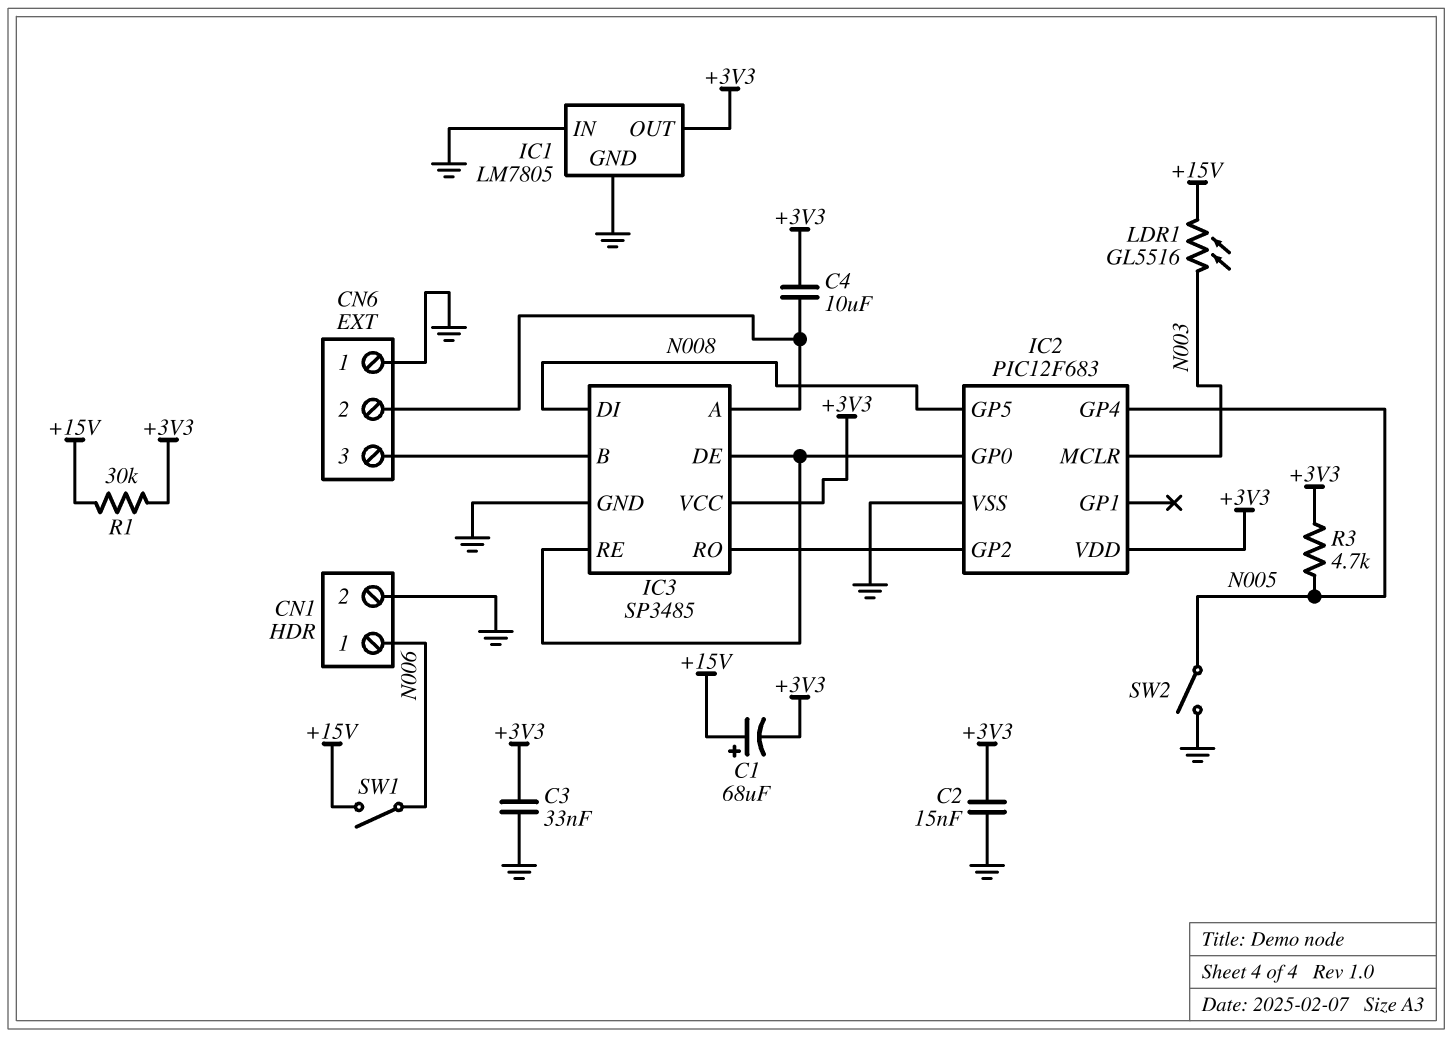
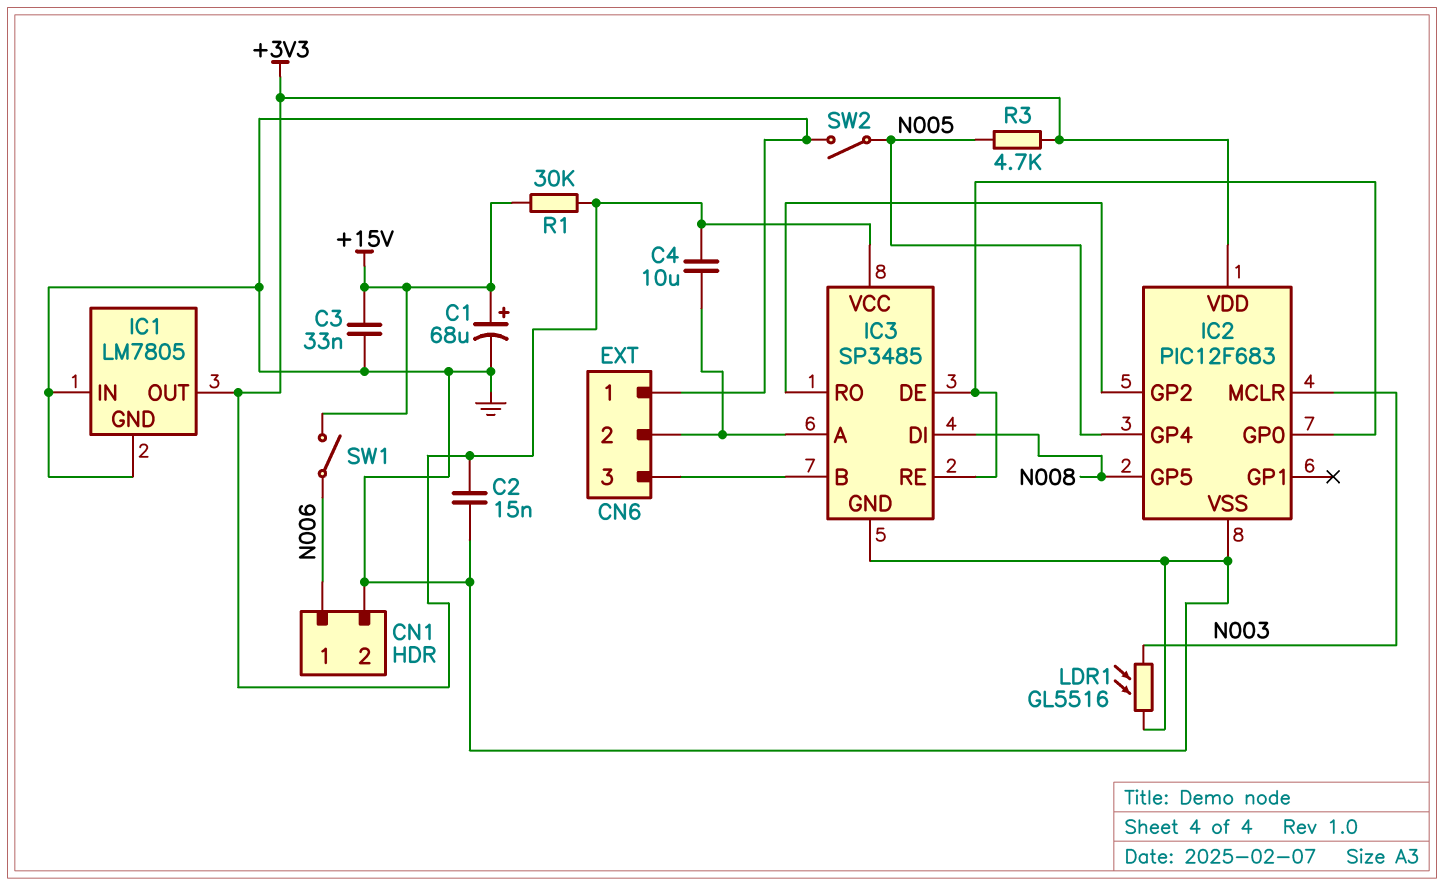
C1: 68uF (plus +15V, minus +3V3) -> 68uF (plus +15V, minus GND)
C3: 33nF (+3V3, GND) -> 33nF (+15V, GND)
LDR1: GL5516 (+15V, N003) -> GL5516 (GND, N003)

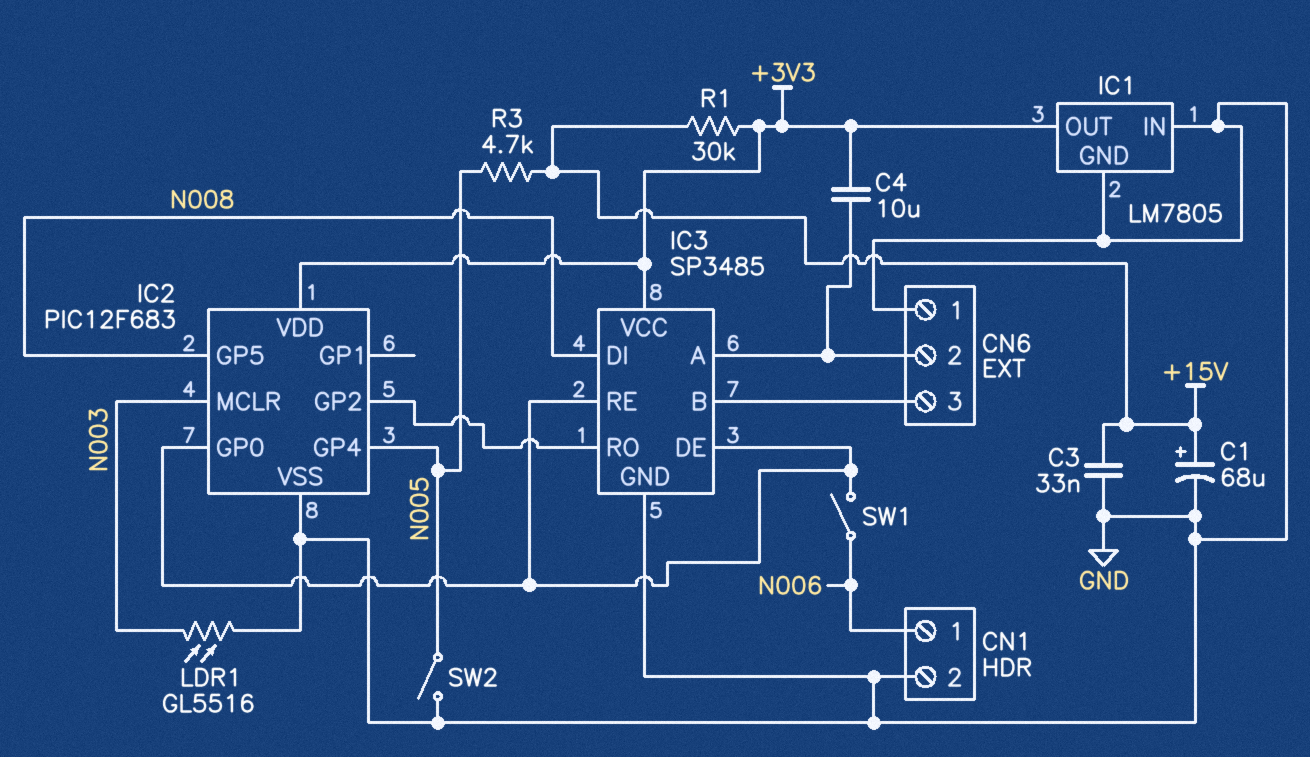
C2: 15nF (+3V3, GND) -> none
R3: 4.7k (+3V3, N005) -> 4.7k (+15V, N005)
SW1: switch (+15V, N006) -> switch (IC2/GP0, N006)

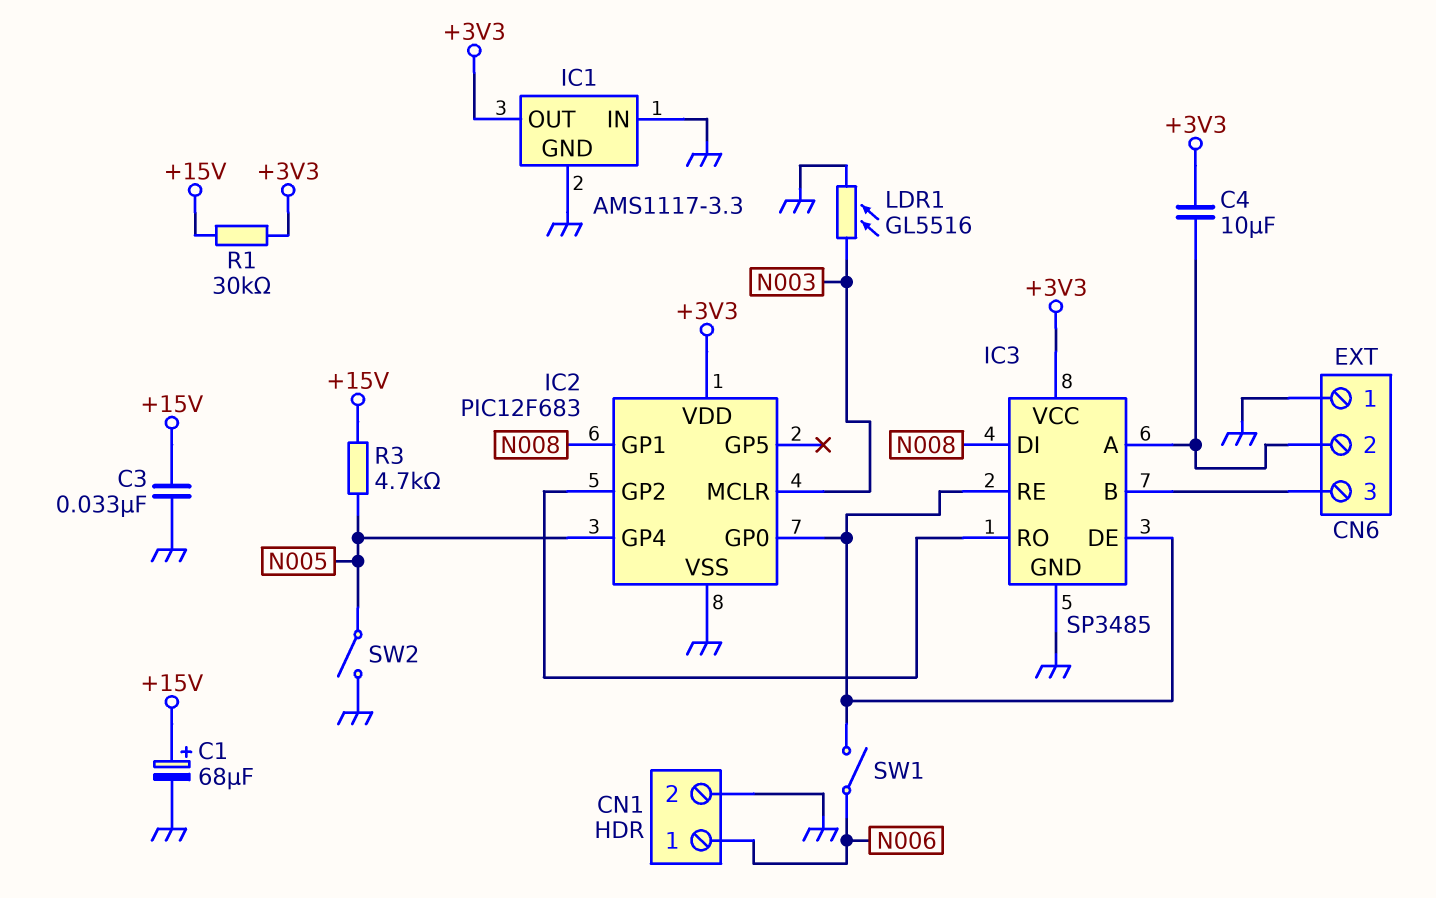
IC1: LM7805 -> AMS1117-3.3
IC2 pin GP1: none -> N008
IC2 pin GP5: N008 -> none

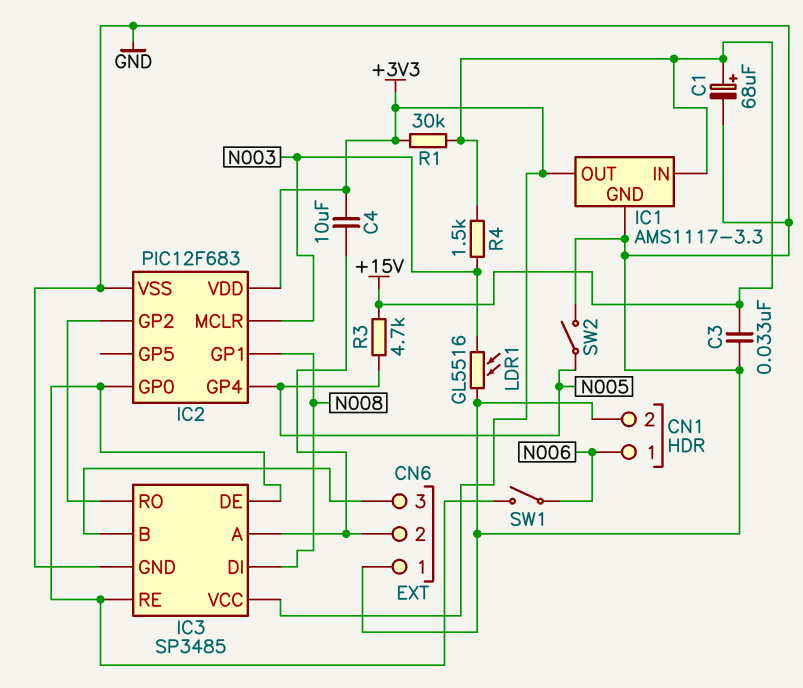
IC1 pin IN: GND -> +15V
R4: none -> 1.5k (+15V, N003)

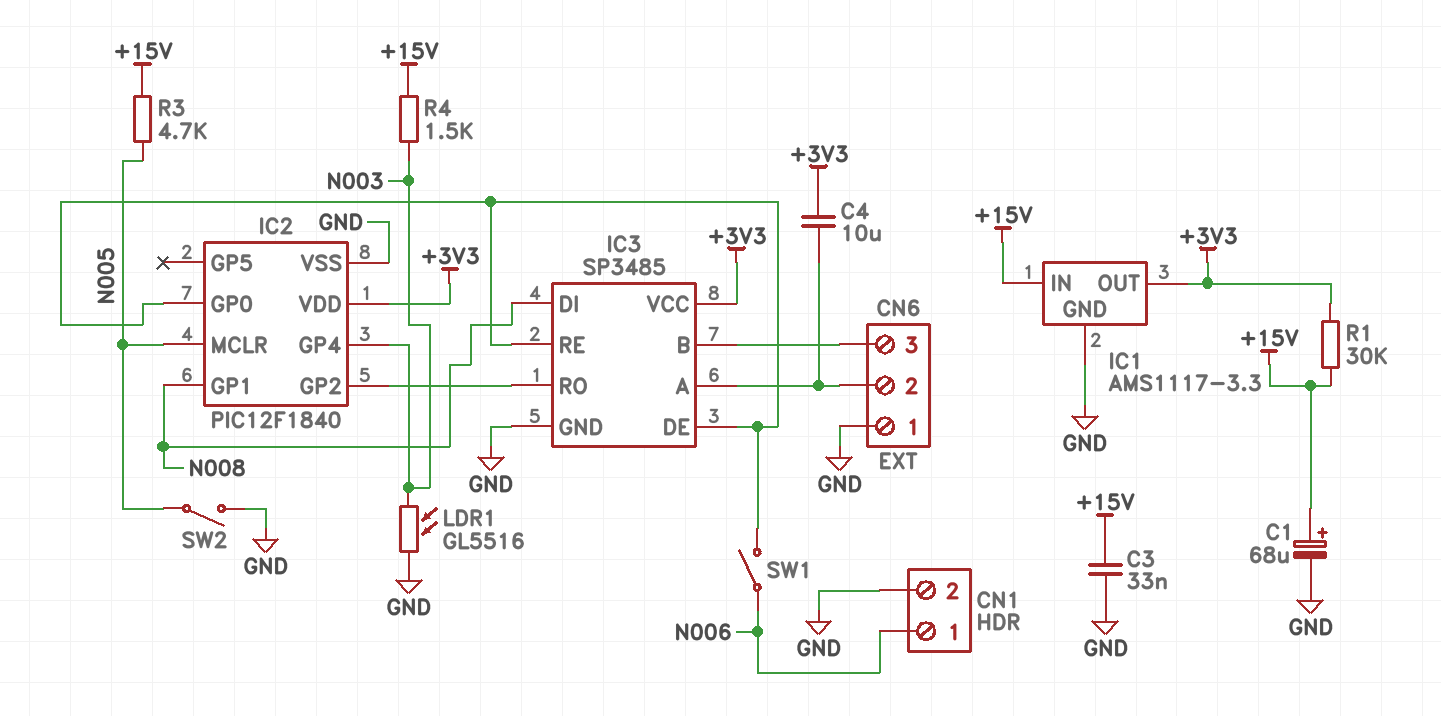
IC2: PIC12F683 -> PIC12F1840
IC2 pin GP4: N005 -> N003
IC2 pin MCLR: N003 -> N005

